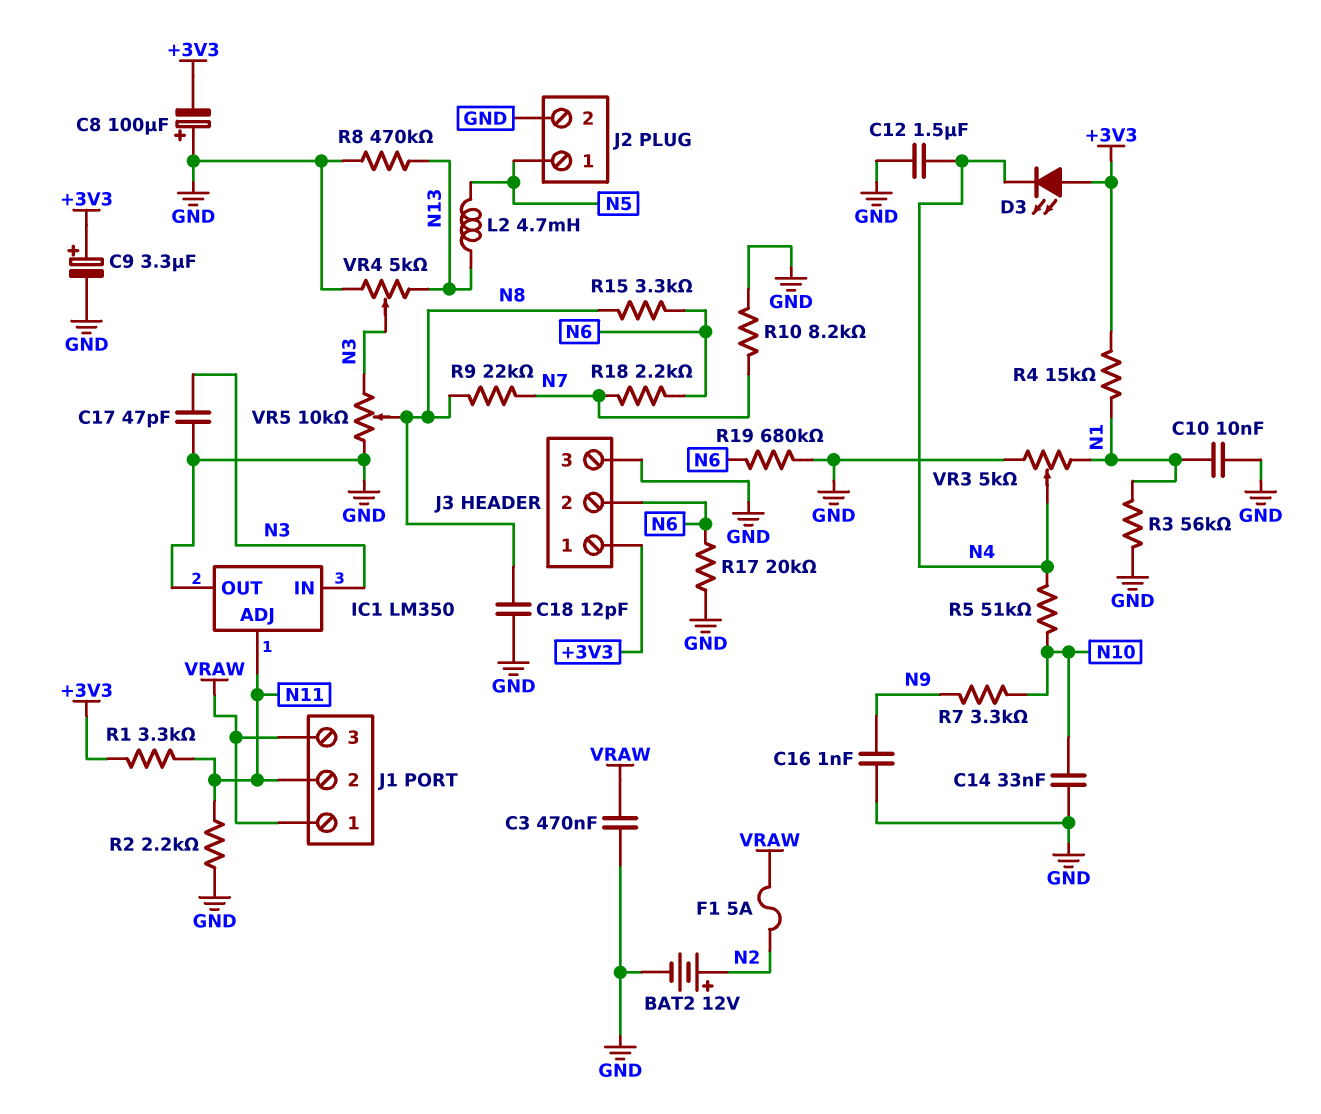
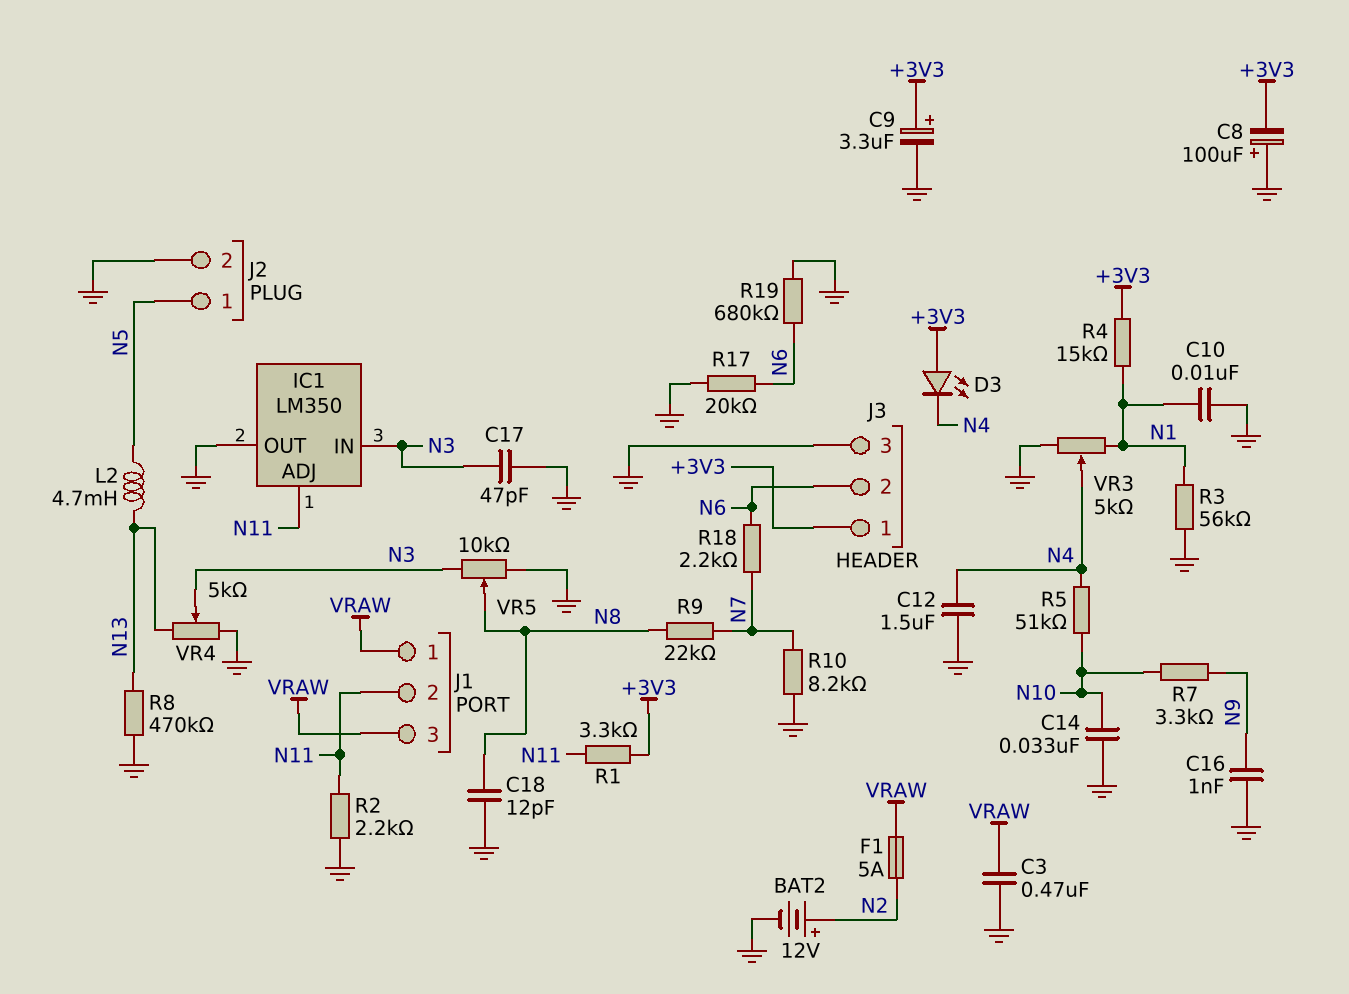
R15: 3.3k (N6, N8) -> none

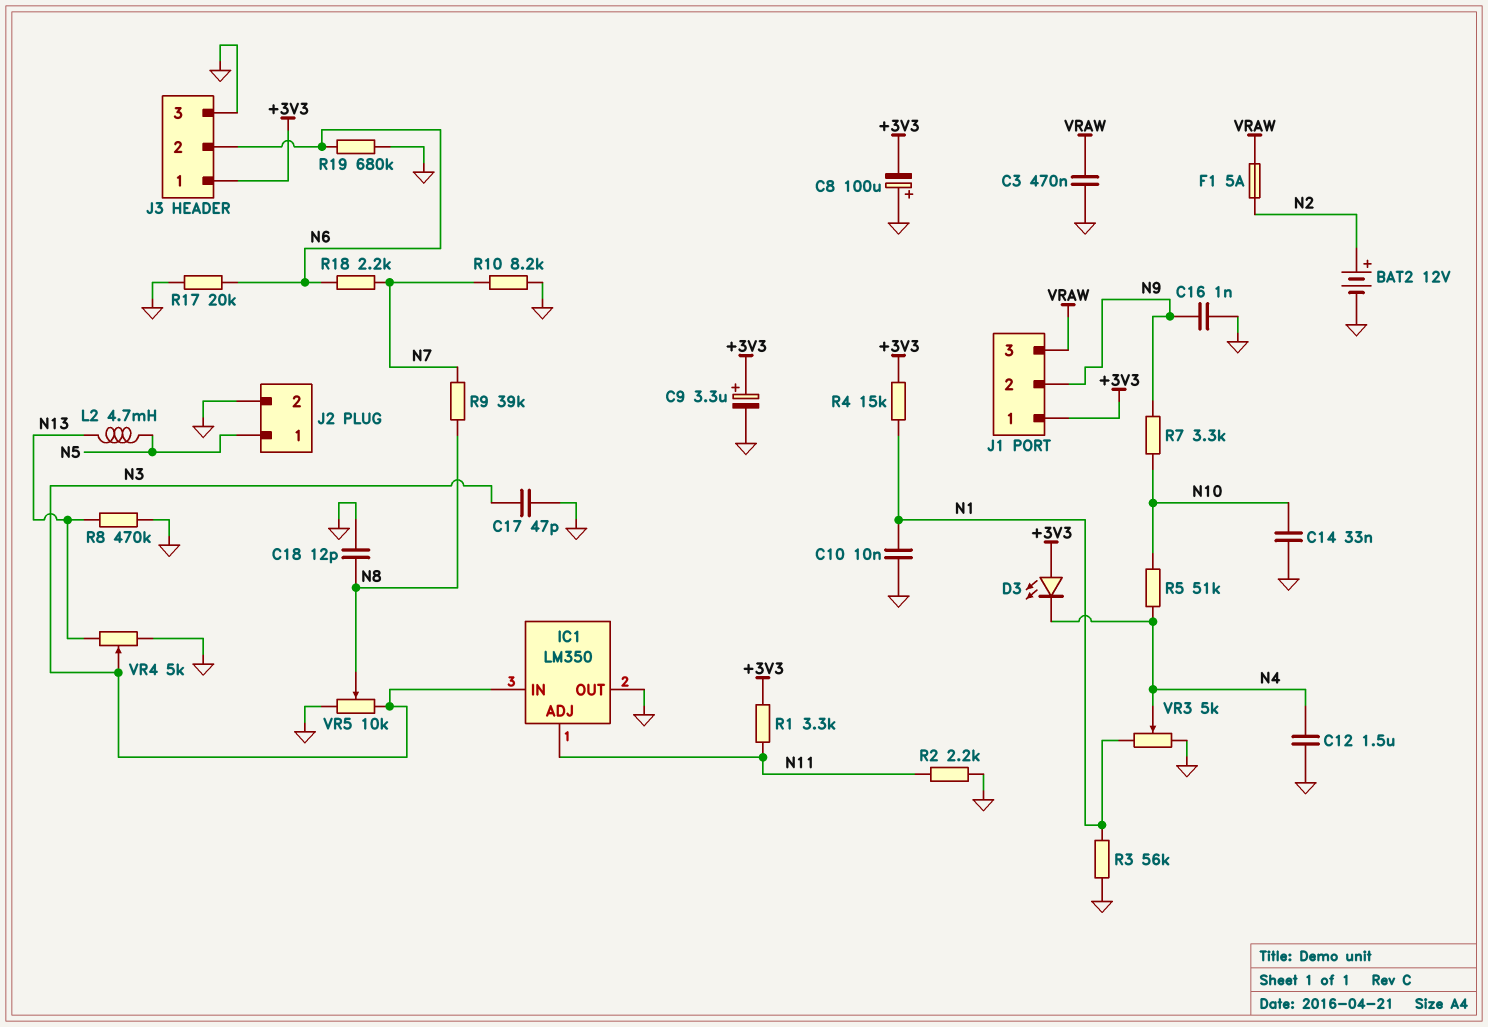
J1 pin 1: VRAW -> +3V3
J1 pin 2: N11 -> N9
R9: 22k (N7, N8) -> 39k (N7, N8)

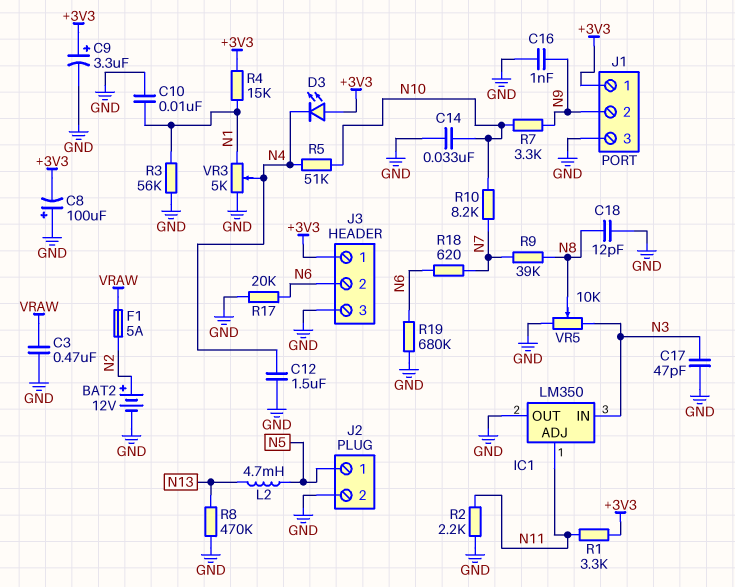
J1 pin 3: VRAW -> GND
R10: 8.2k (GND, N7) -> 8.2k (N7, N10)
R18: 2.2k (N6, N7) -> 620 (N6, N7)
VR4: 5k (GND, N13, wiper N3) -> none

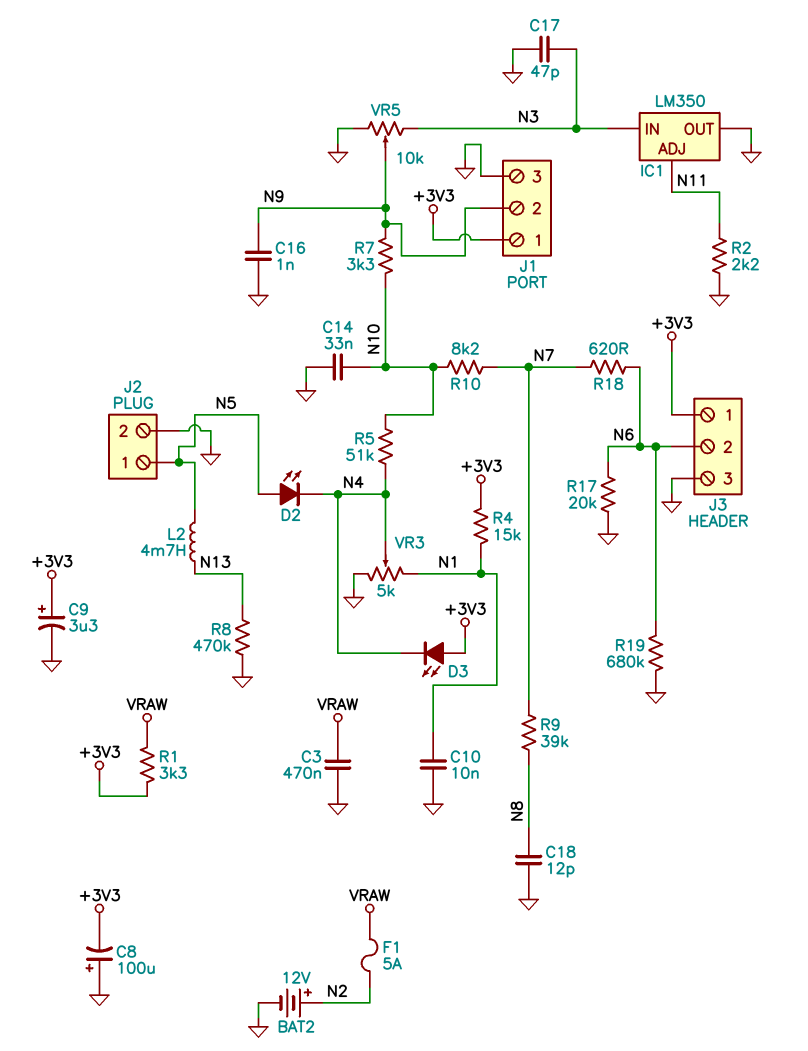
C12: 1.5uF (GND, N4) -> none
D2: none -> LED (A N5, K N4)
R1: 3.3k (+3V3, N11) -> 3.3k (+3V3, VRAW)
R3: 56k (GND, N1) -> none
VR5: 10k (GND, N3, wiper N8) -> 10k (GND, N3, wiper N9)

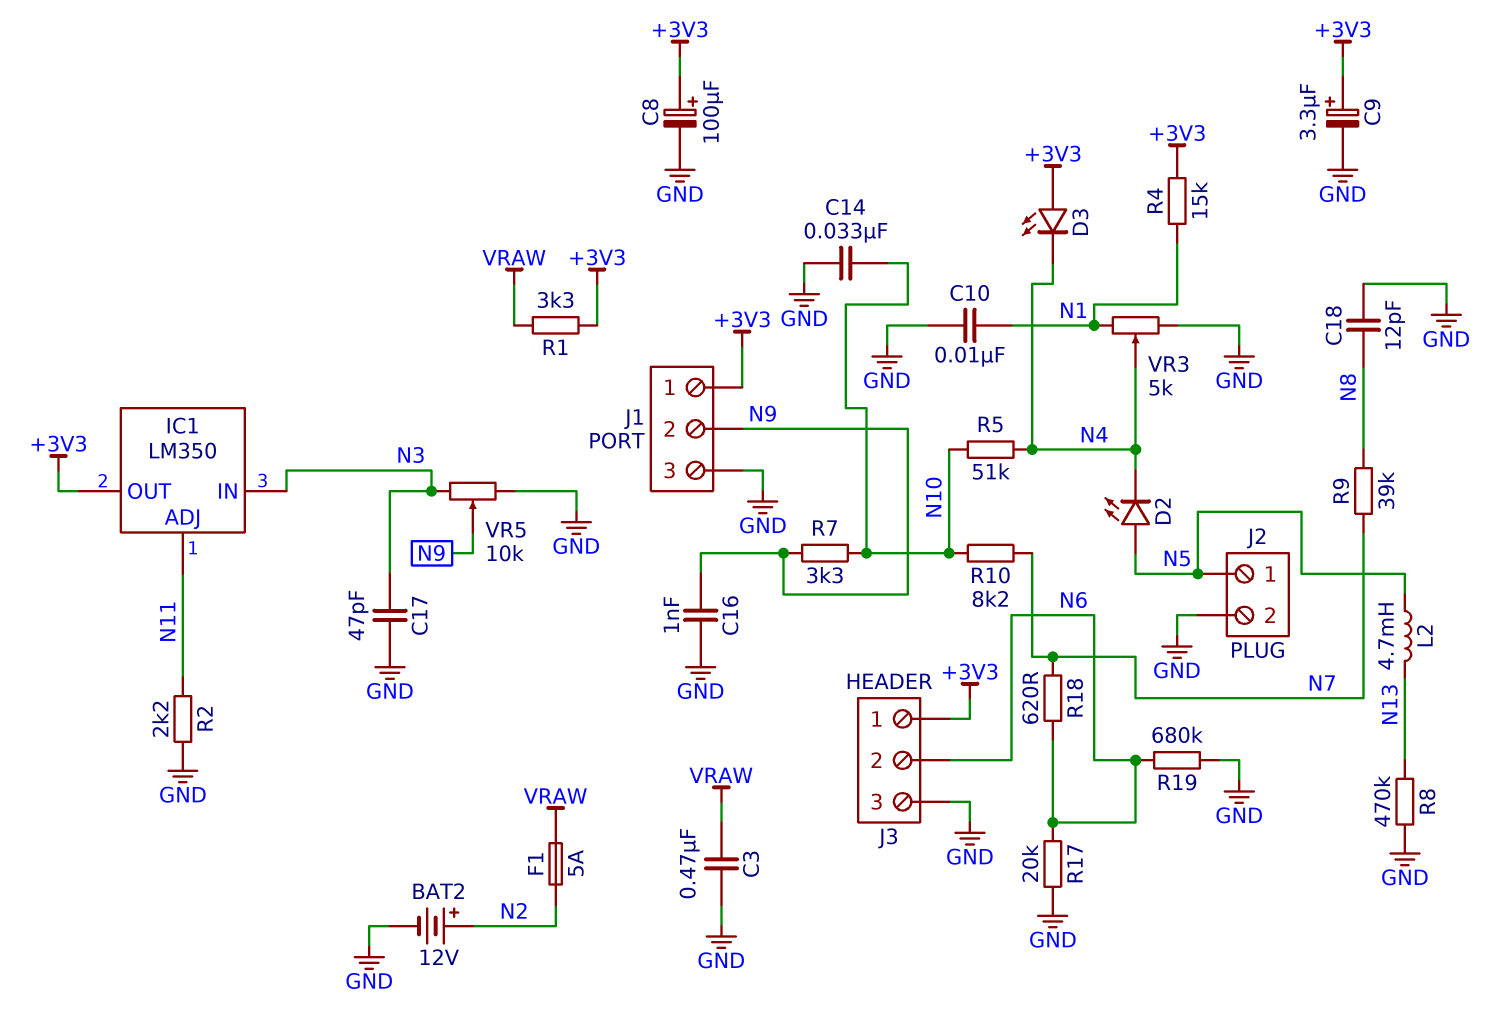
C8: 100uF (plus GND, minus +3V3) -> 100uF (plus +3V3, minus GND)
IC1 pin OUT: GND -> +3V3

